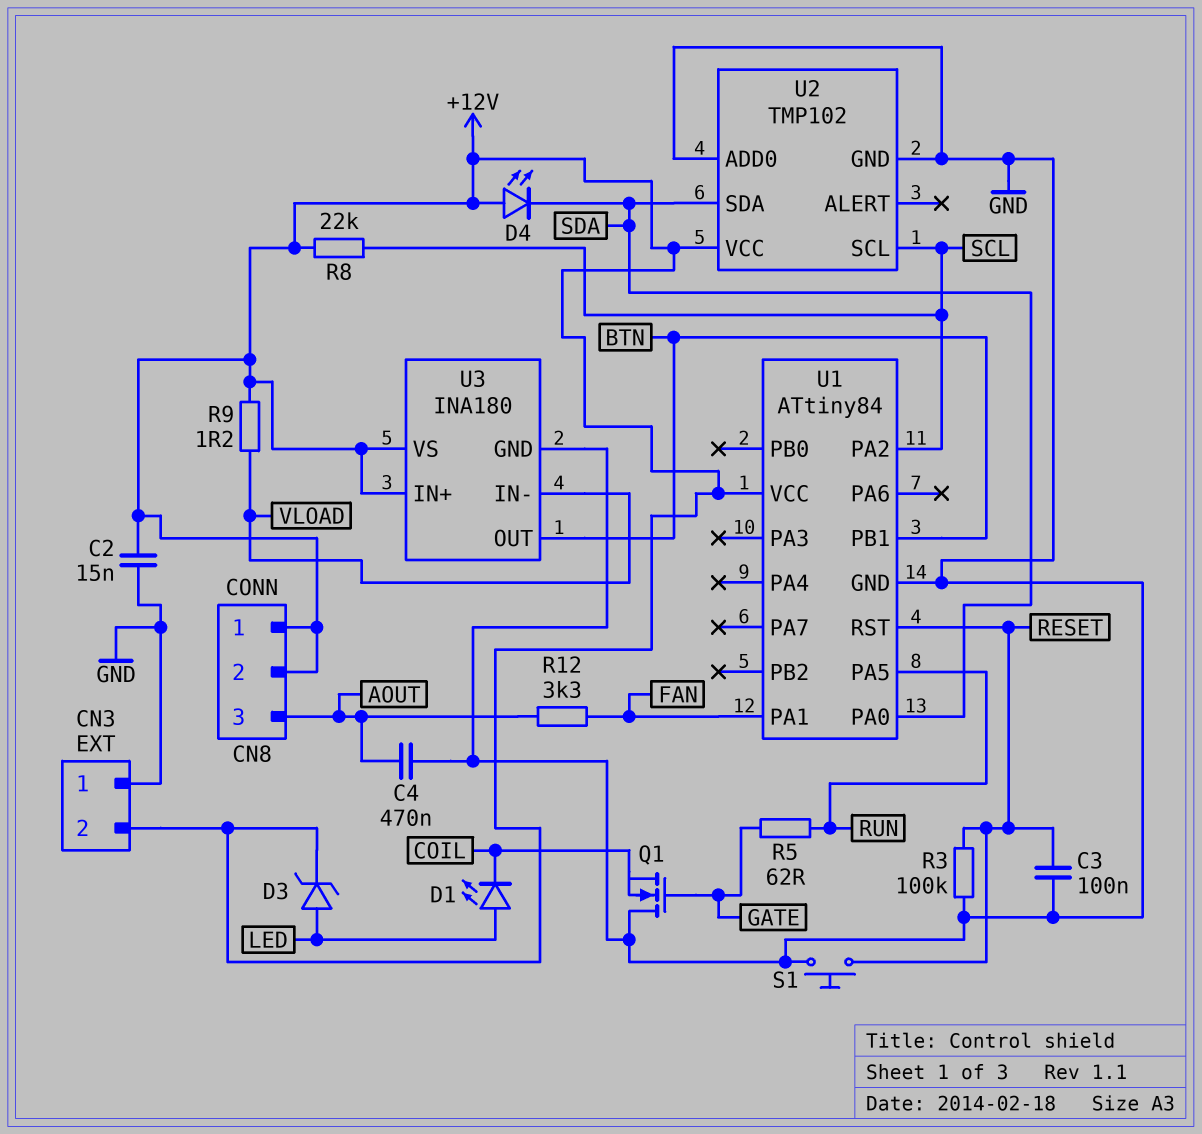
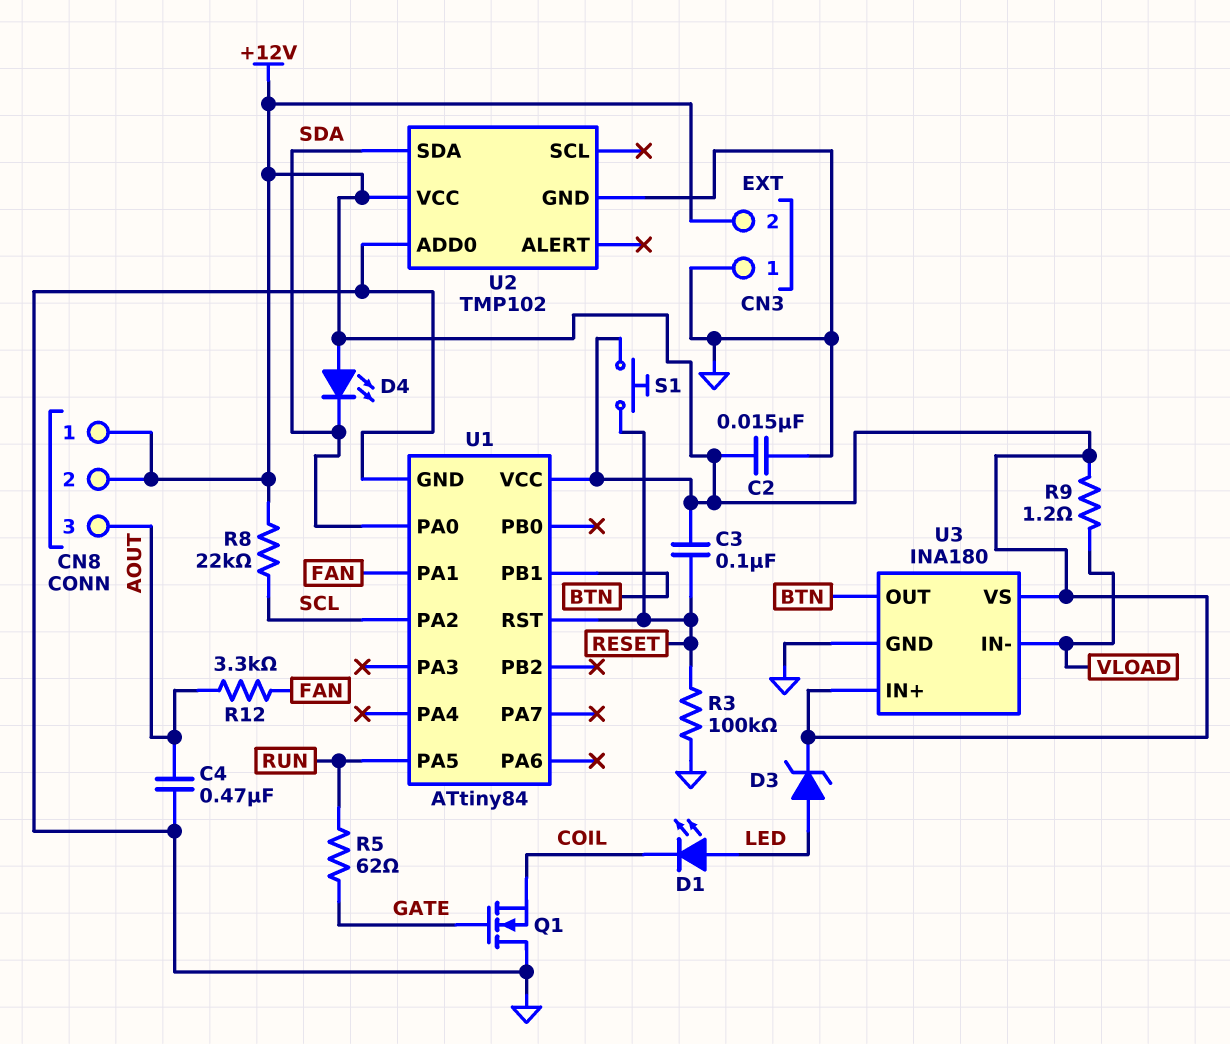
C3: 100nF (GND, RESET) -> 100nF (+12V, RESET)
S1: button (GND, RESET) -> button (+12V, RESET)
U2 pin SCL: SCL -> none

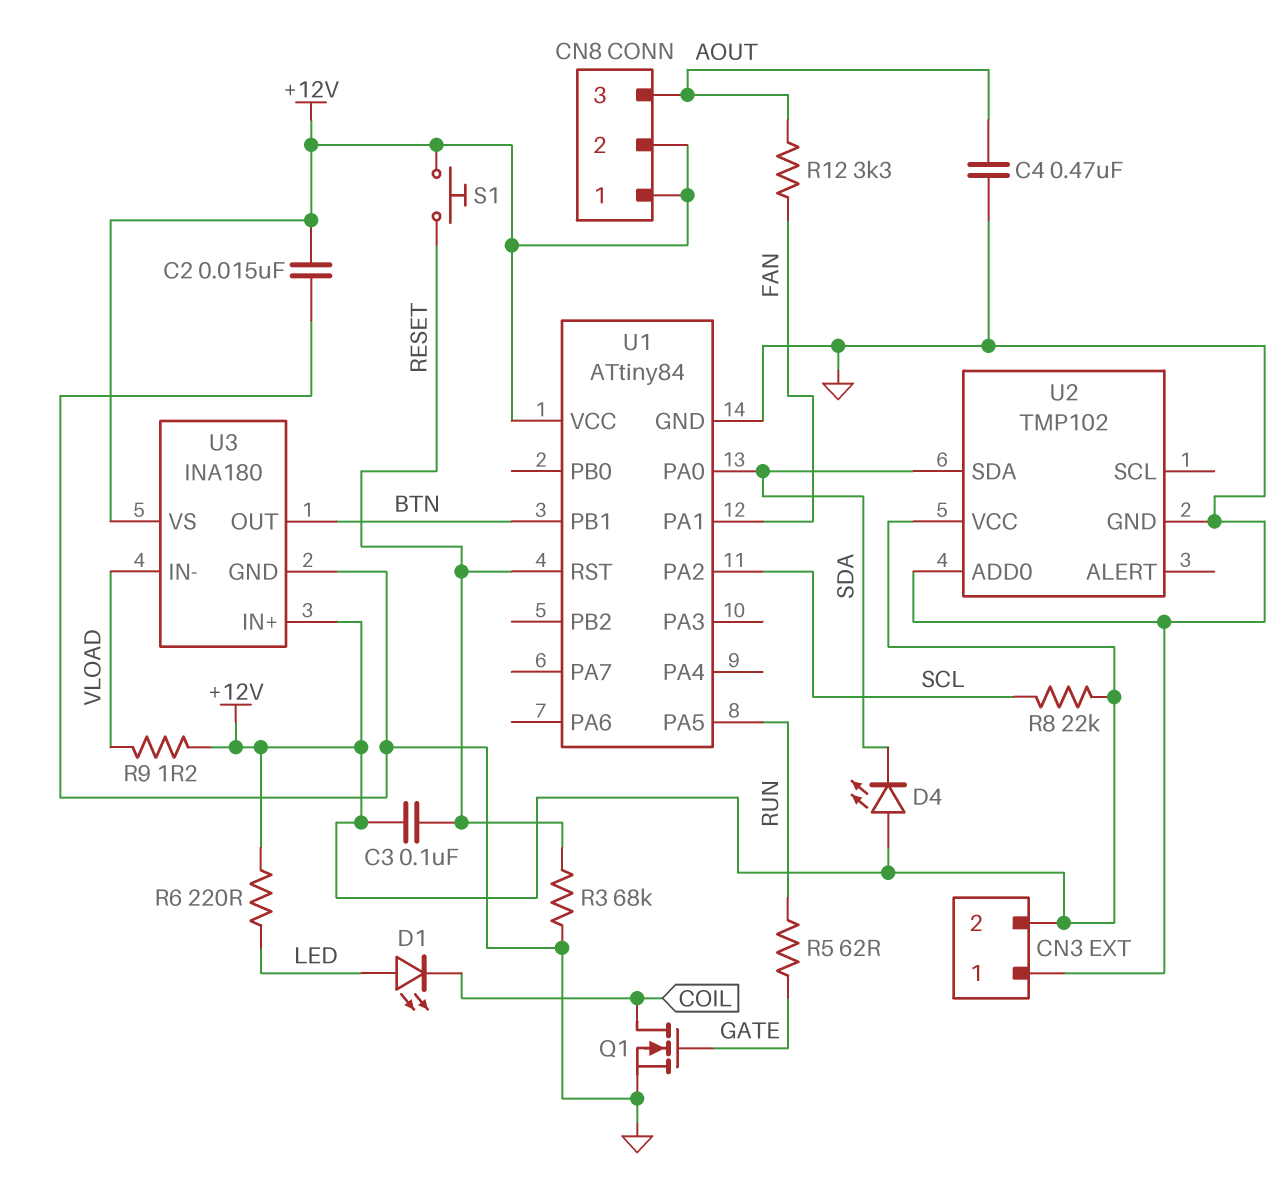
D3: zener (A LED, K +12V) -> none
Q1: NMOS (G GATE, D GND, S COIL) -> NMOS (G GATE, D COIL, S GND)
R3: 100k (GND, RESET) -> 68k (GND, RESET)
R6: none -> 220 (+12V, LED)

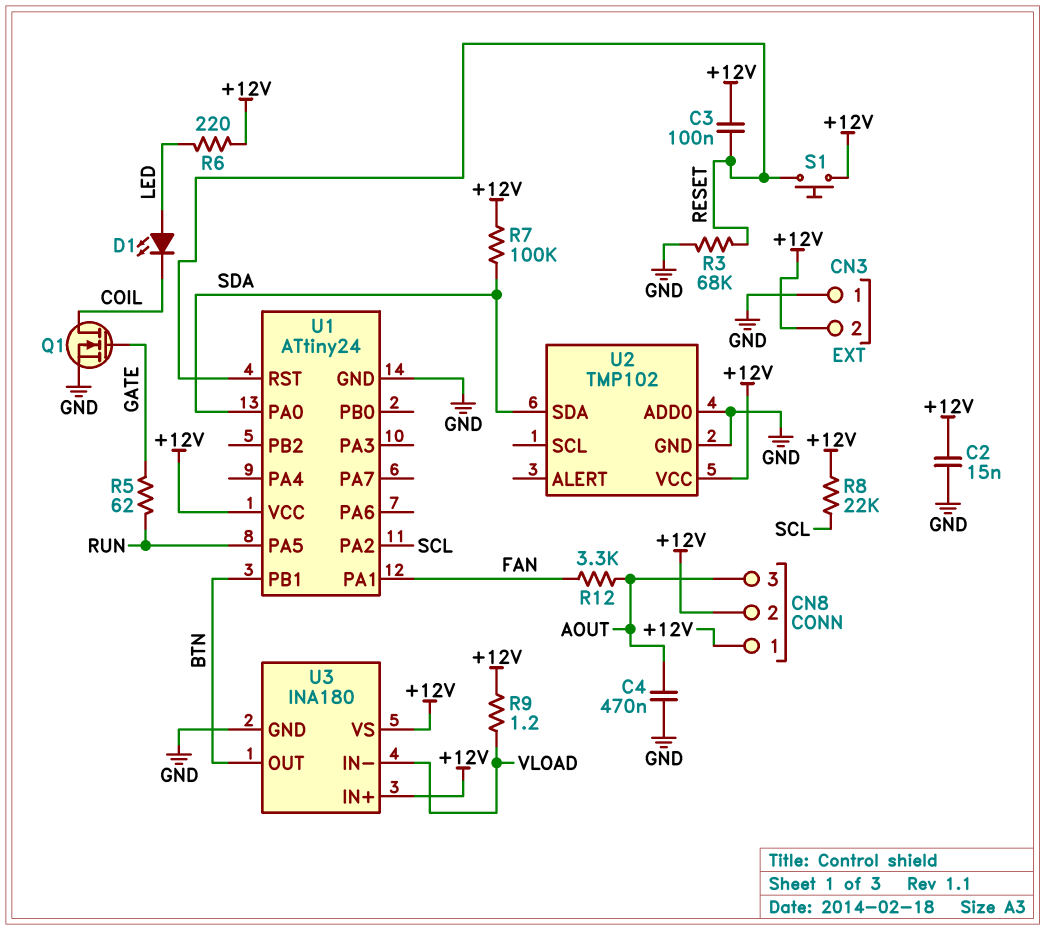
D4: LED (A +12V, K SDA) -> none
R7: none -> 100k (+12V, SDA)
U1: ATtiny84 -> ATtiny24

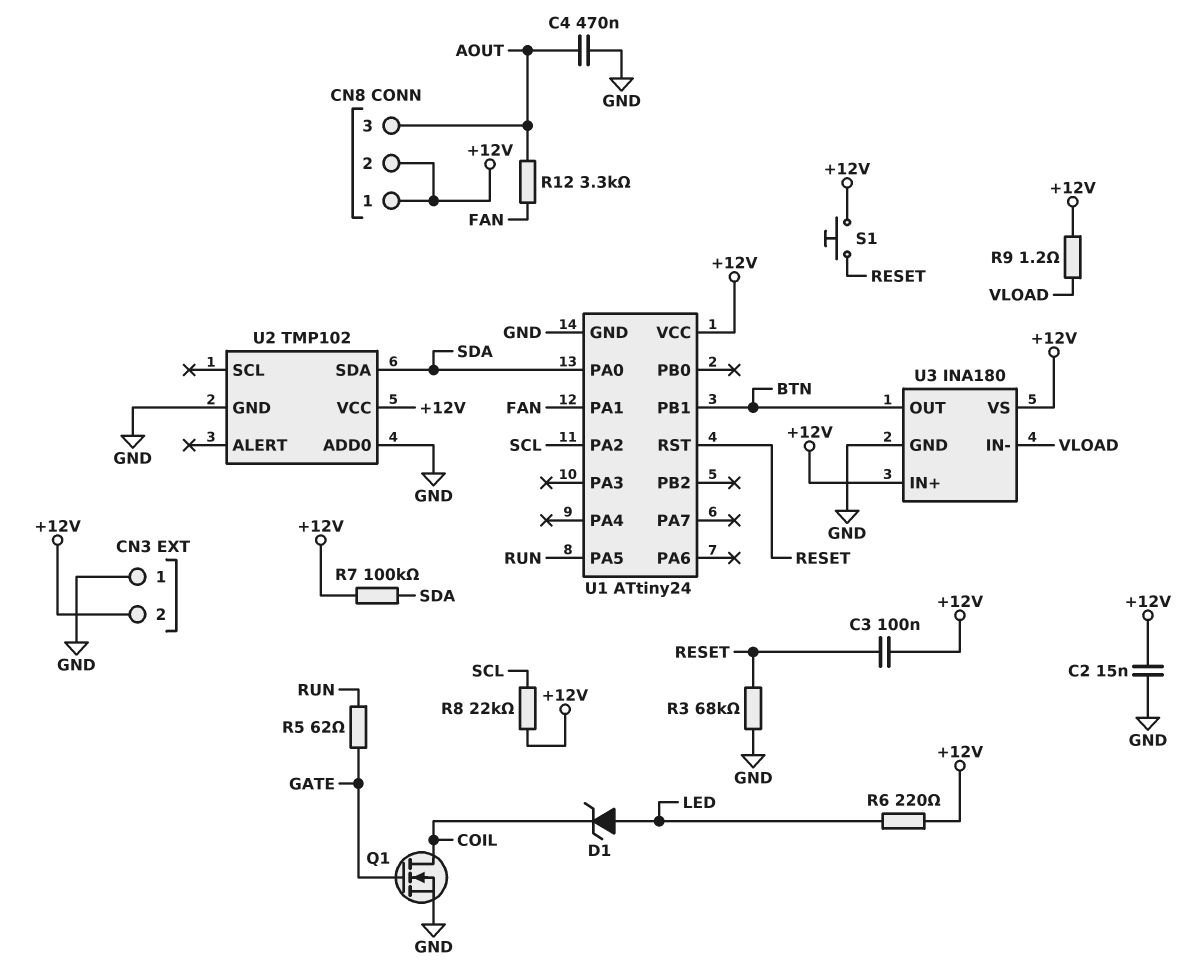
D1: LED (A LED, K COIL) -> zener (A LED, K COIL)

